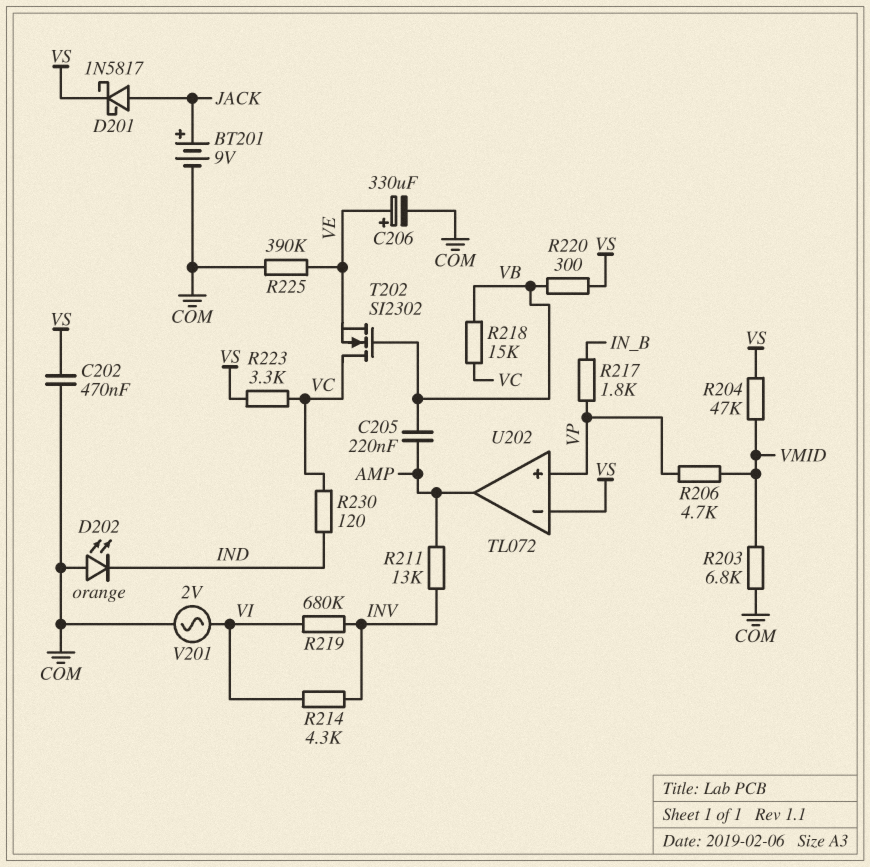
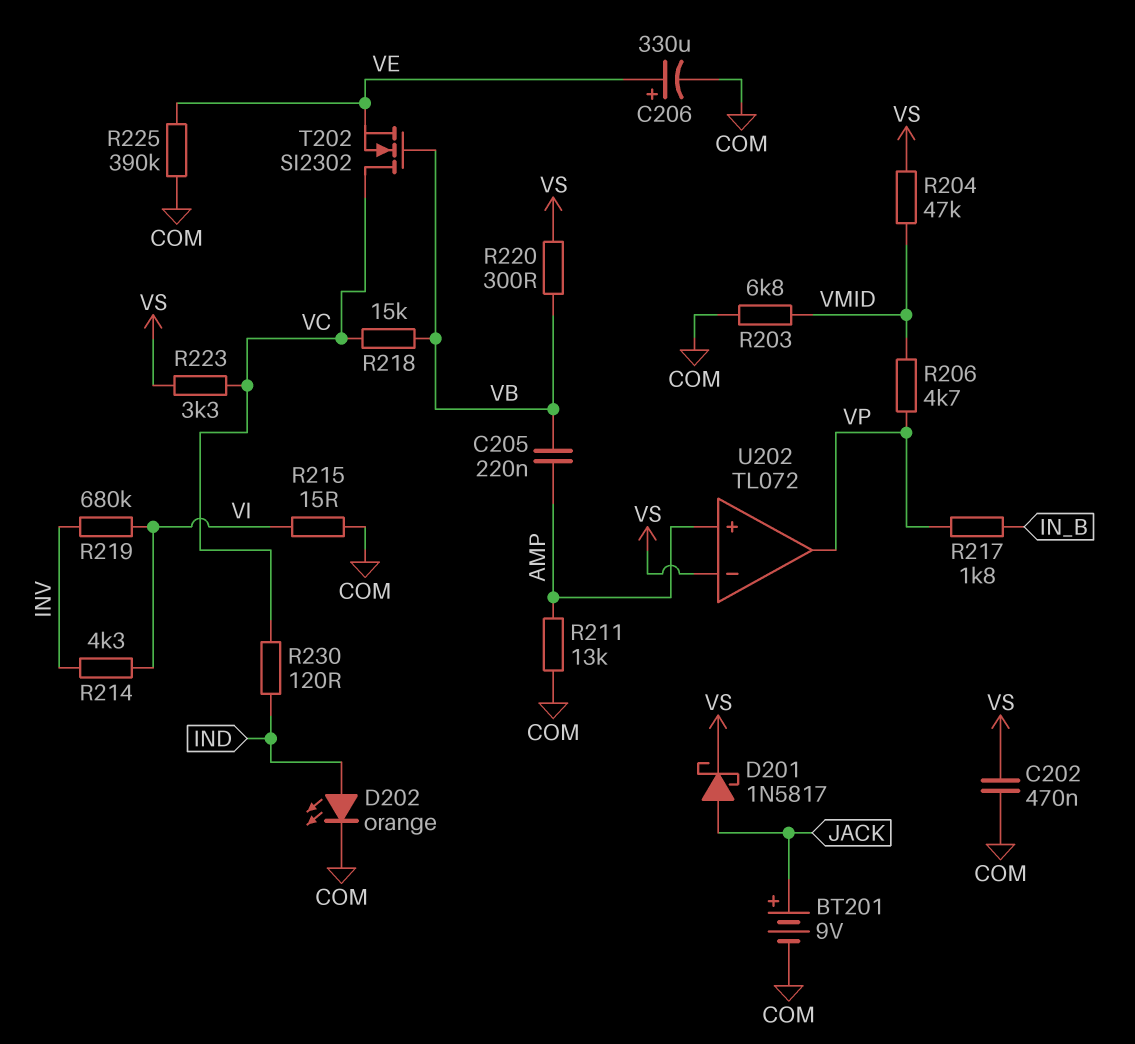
D202: LED orange (A COM, K IND) -> LED orange (A IND, K COM)
R211: 13k (AMP, INV) -> 13k (AMP, COM)
R215: none -> 15 (COM, VI)
U202 pin in+: VP -> AMP
U202 pin out: AMP -> VP
V201: AC 2V (COM, VI) -> none

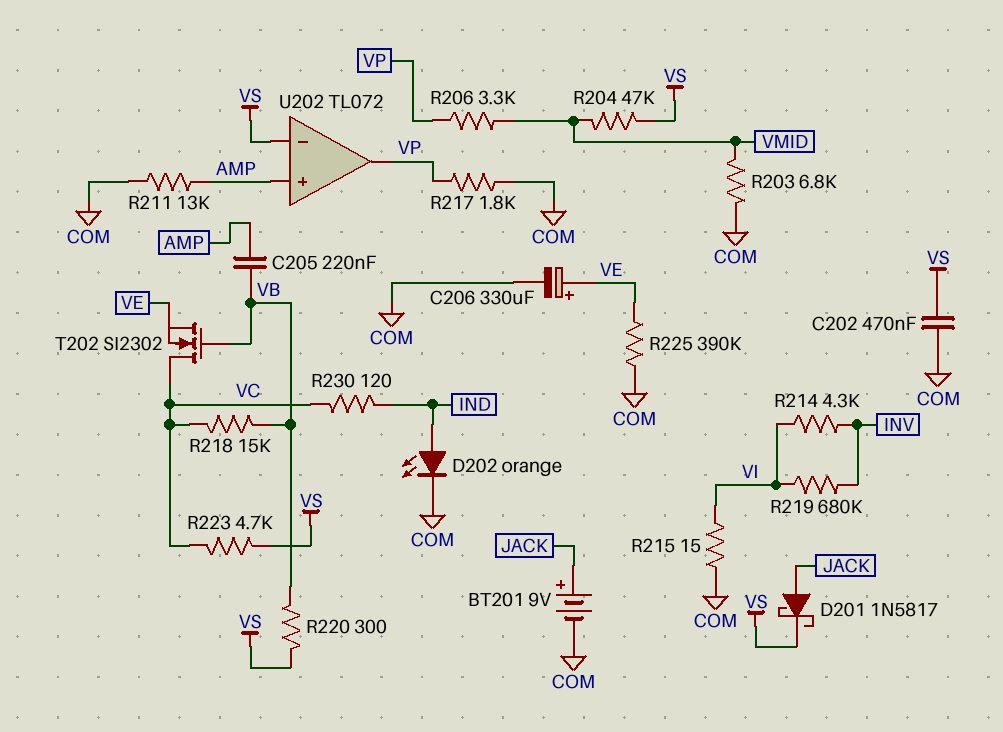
R206: 4.7k (VMID, VP) -> 3.3k (VMID, VP)
R217: 1.8k (IN_B, VP) -> 1.8k (COM, VP)
R223: 3.3k (VC, VS) -> 4.7k (VC, VS)

